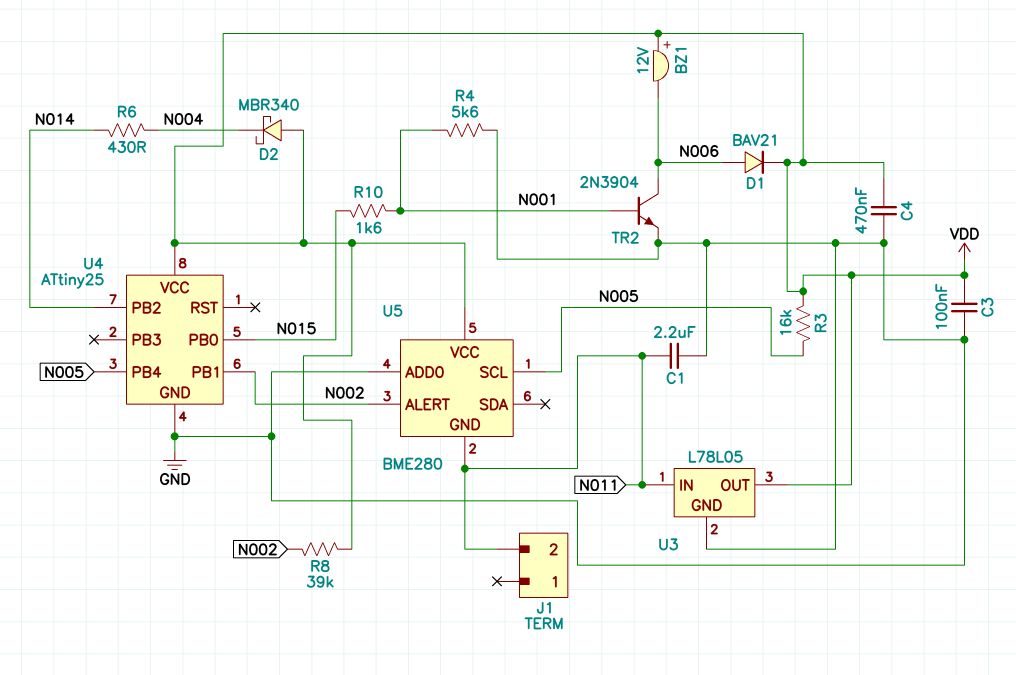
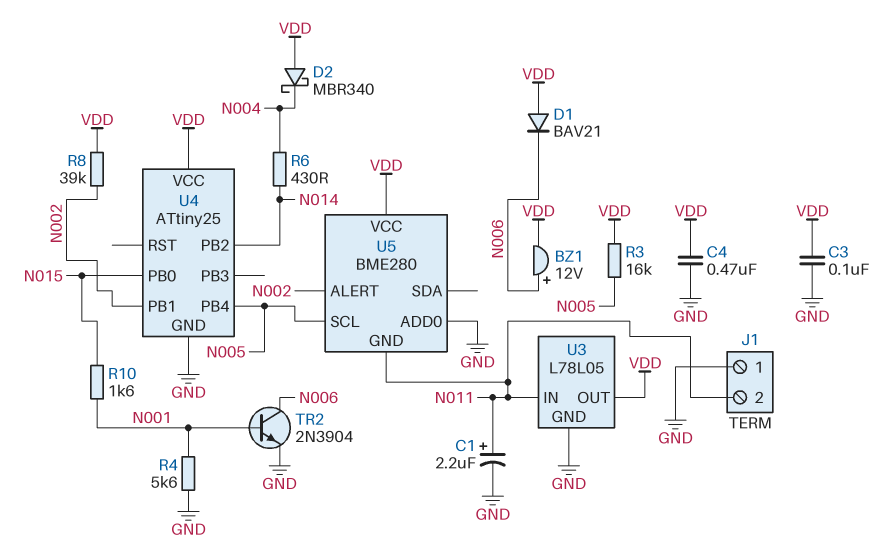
BZ1: buzzer 12V (plus VDD, minus N006) -> buzzer 12V (plus N006, minus VDD)
C1: 2.2uF (GND, N011) -> 2.2uF (plus N011, minus GND)
D1: diode BAV21 (A N006, K VDD) -> diode BAV21 (A VDD, K N006)
J1 pin 1: none -> GND

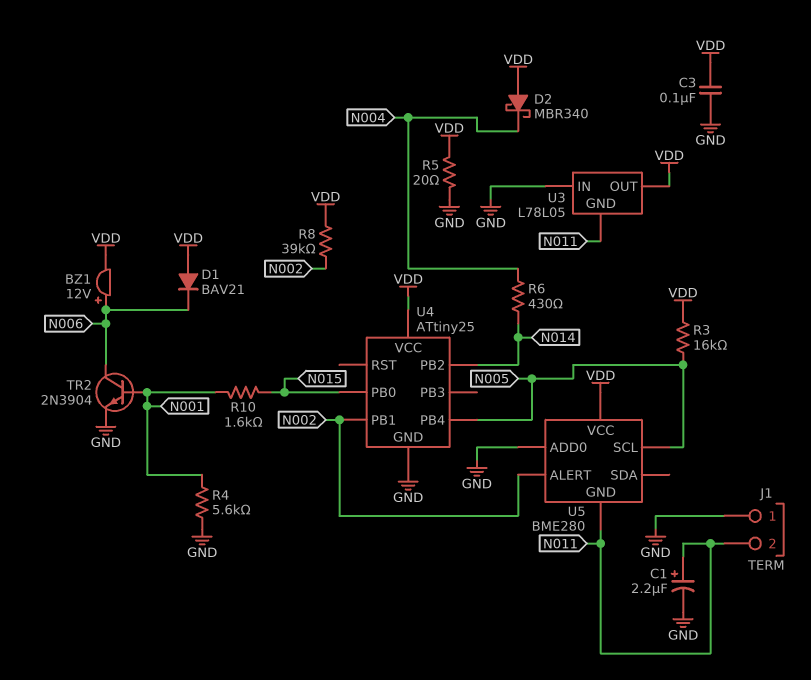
C4: 470nF (GND, VDD) -> none
R5: none -> 20 (GND, VDD)
U3 pin GND: GND -> N011
U3 pin IN: N011 -> GND

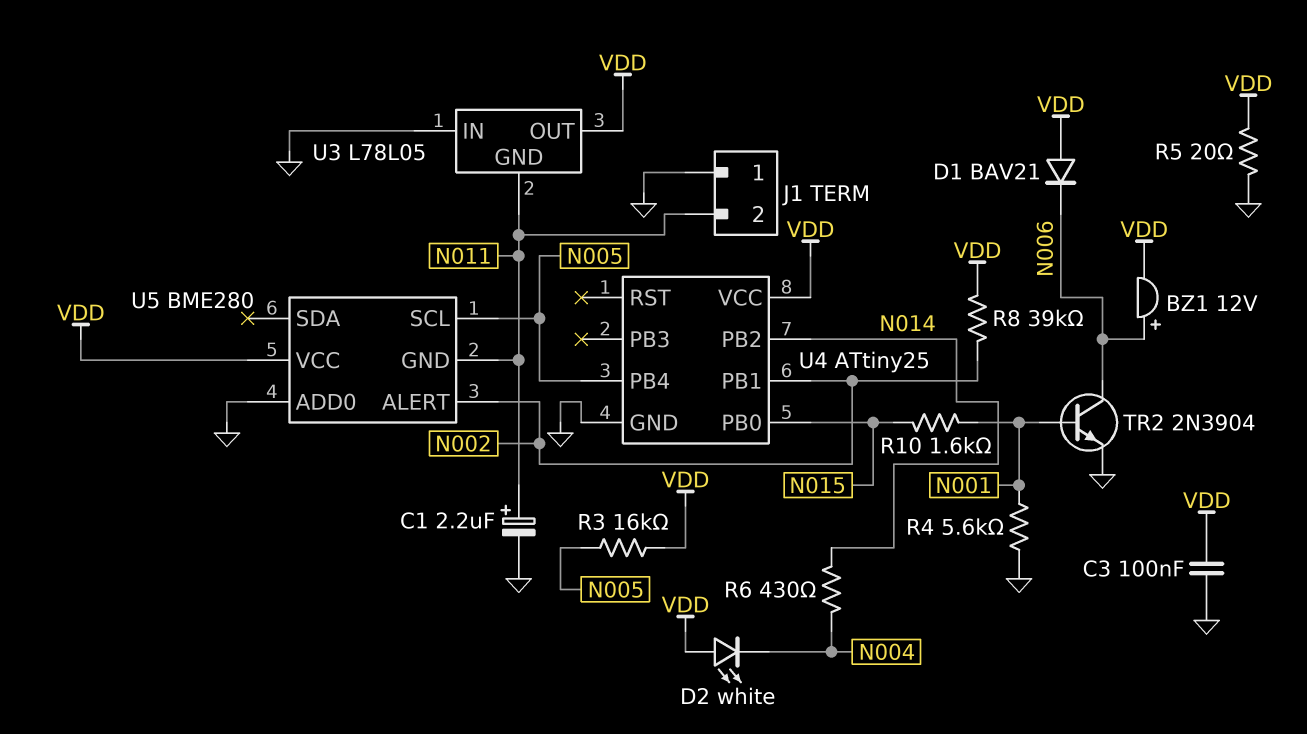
D2: schottky MBR340 (A VDD, K N004) -> LED white (A VDD, K N004)

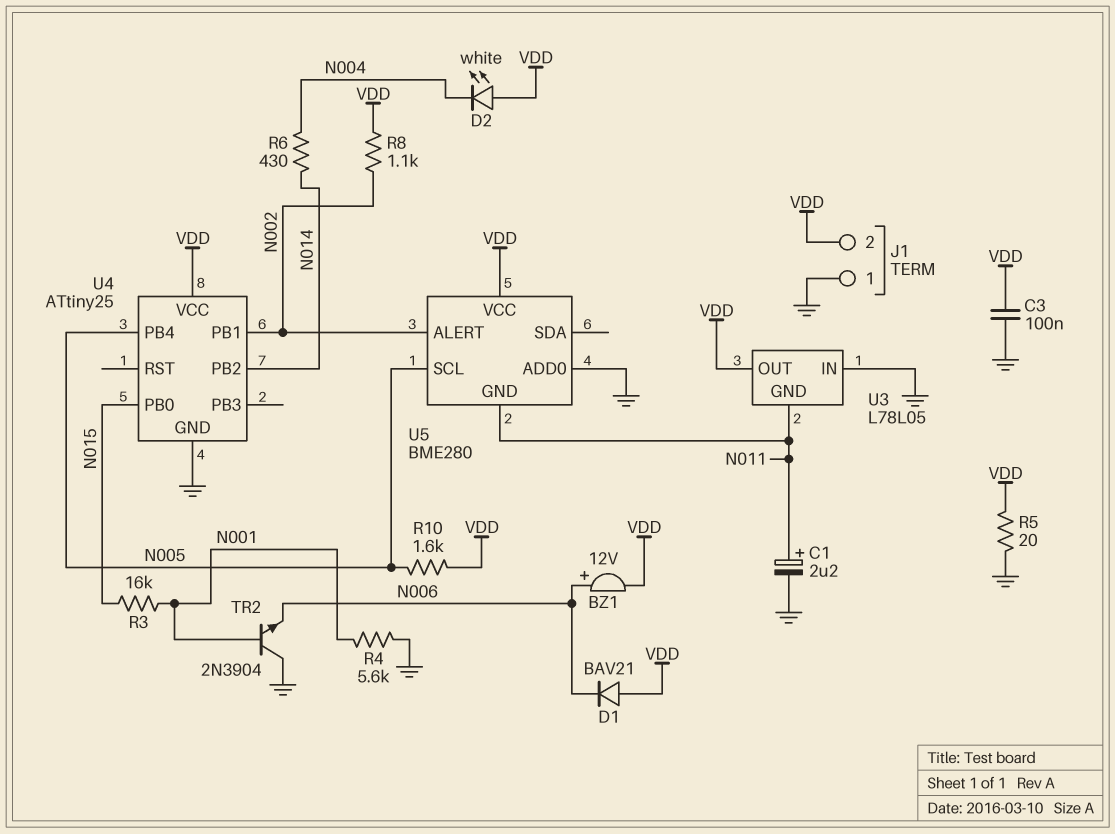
J1 pin 2: N011 -> VDD
R3: 16k (N005, VDD) -> 16k (N001, N015)
R8: 39k (N002, VDD) -> 1.1k (N002, VDD)
R10: 1.6k (N001, N015) -> 1.6k (N005, VDD)
TR2: NPN 2N3904 (B N001, C N006, E GND) -> NPN 2N3904 (B N001, C GND, E N006)

